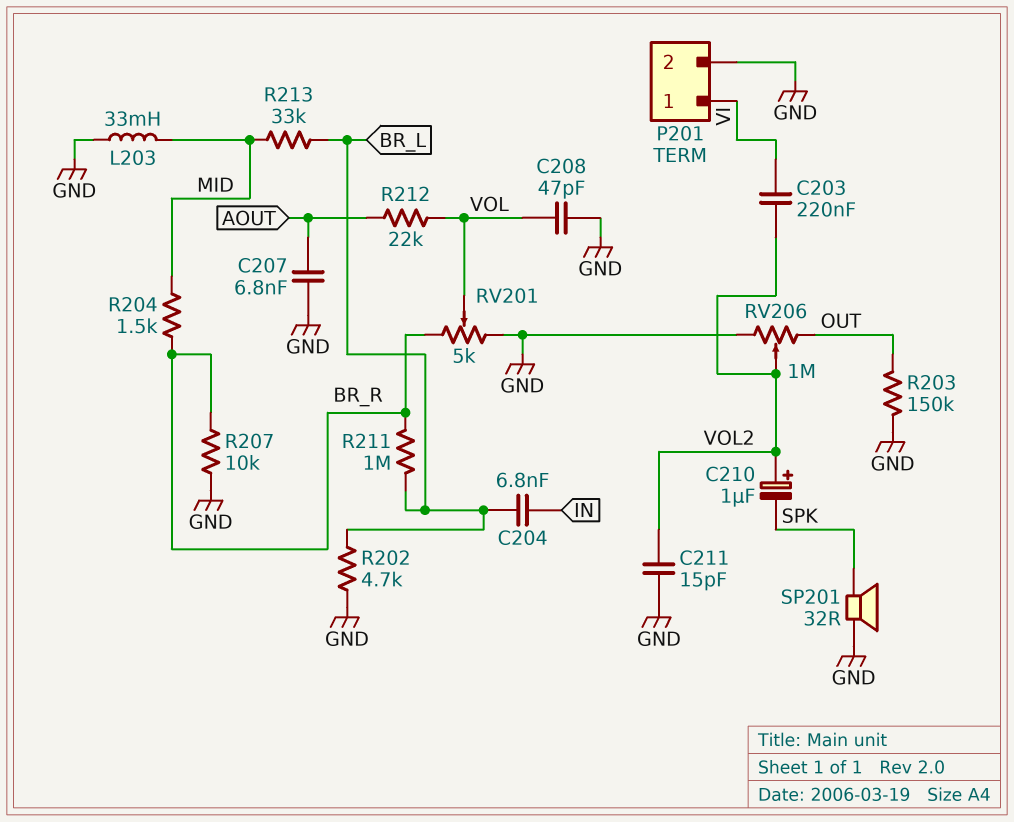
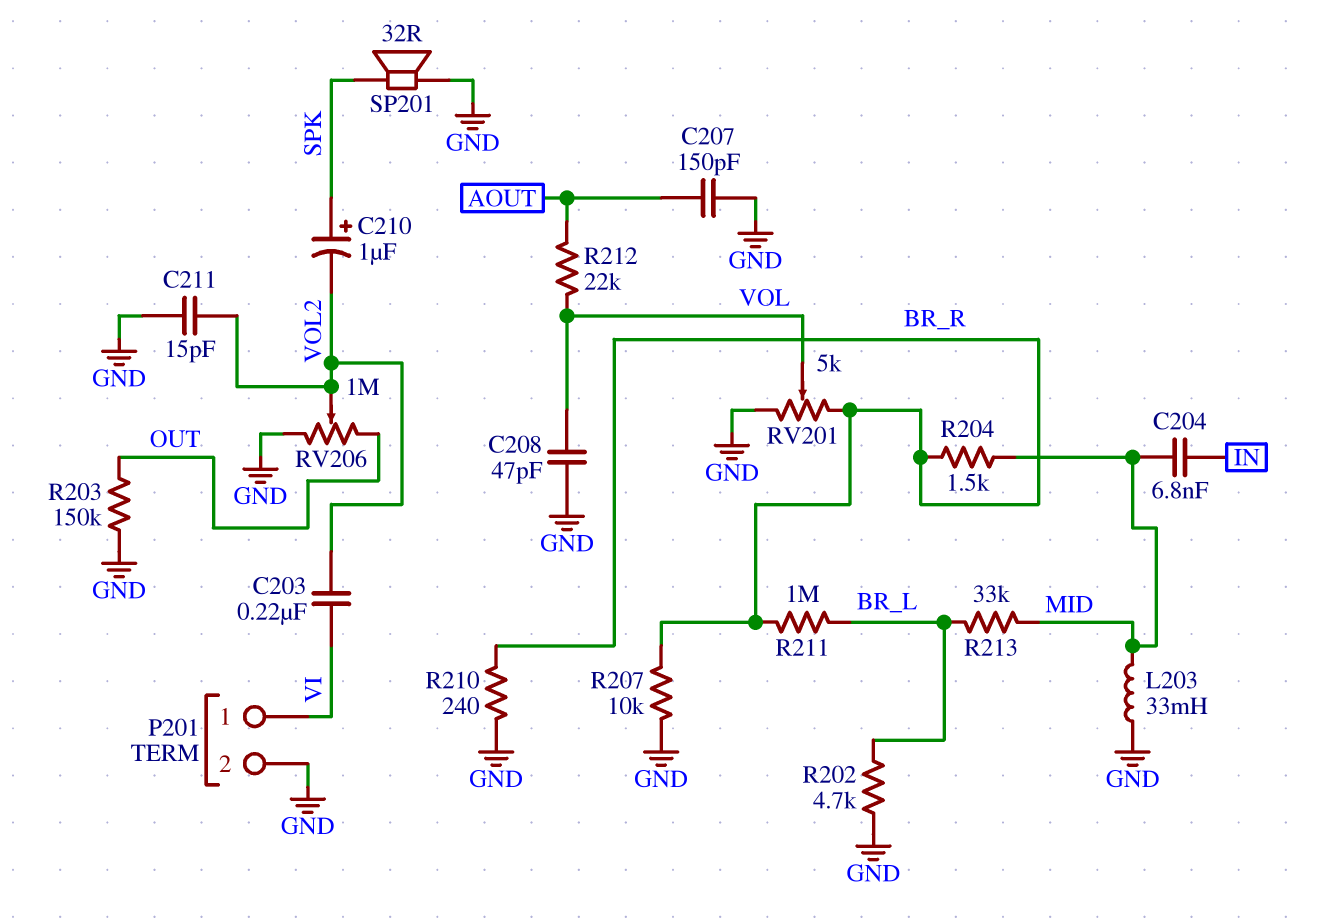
C204: 6.8nF (BR_L, IN) -> 6.8nF (IN, MID)
C207: 6.8nF (AOUT, GND) -> 150pF (AOUT, GND)
C210: 1uF (plus VOL2, minus SPK) -> 1uF (plus SPK, minus VOL2)
R210: none -> 240 (BR_R, GND)

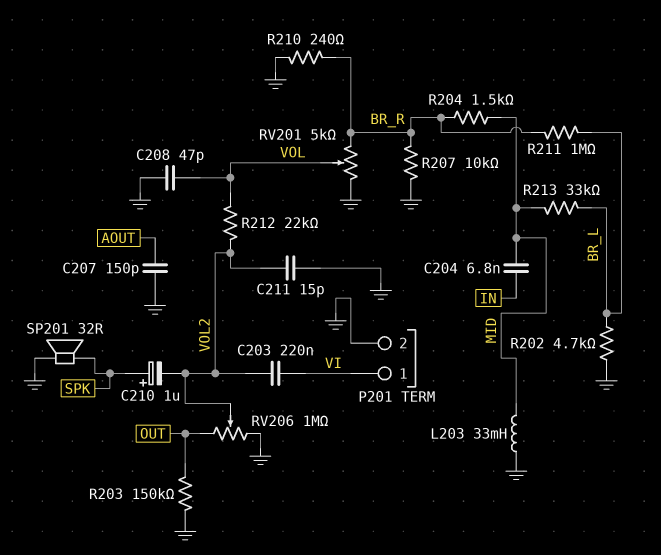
R212: 22k (AOUT, VOL) -> 22k (VOL, VOL2)

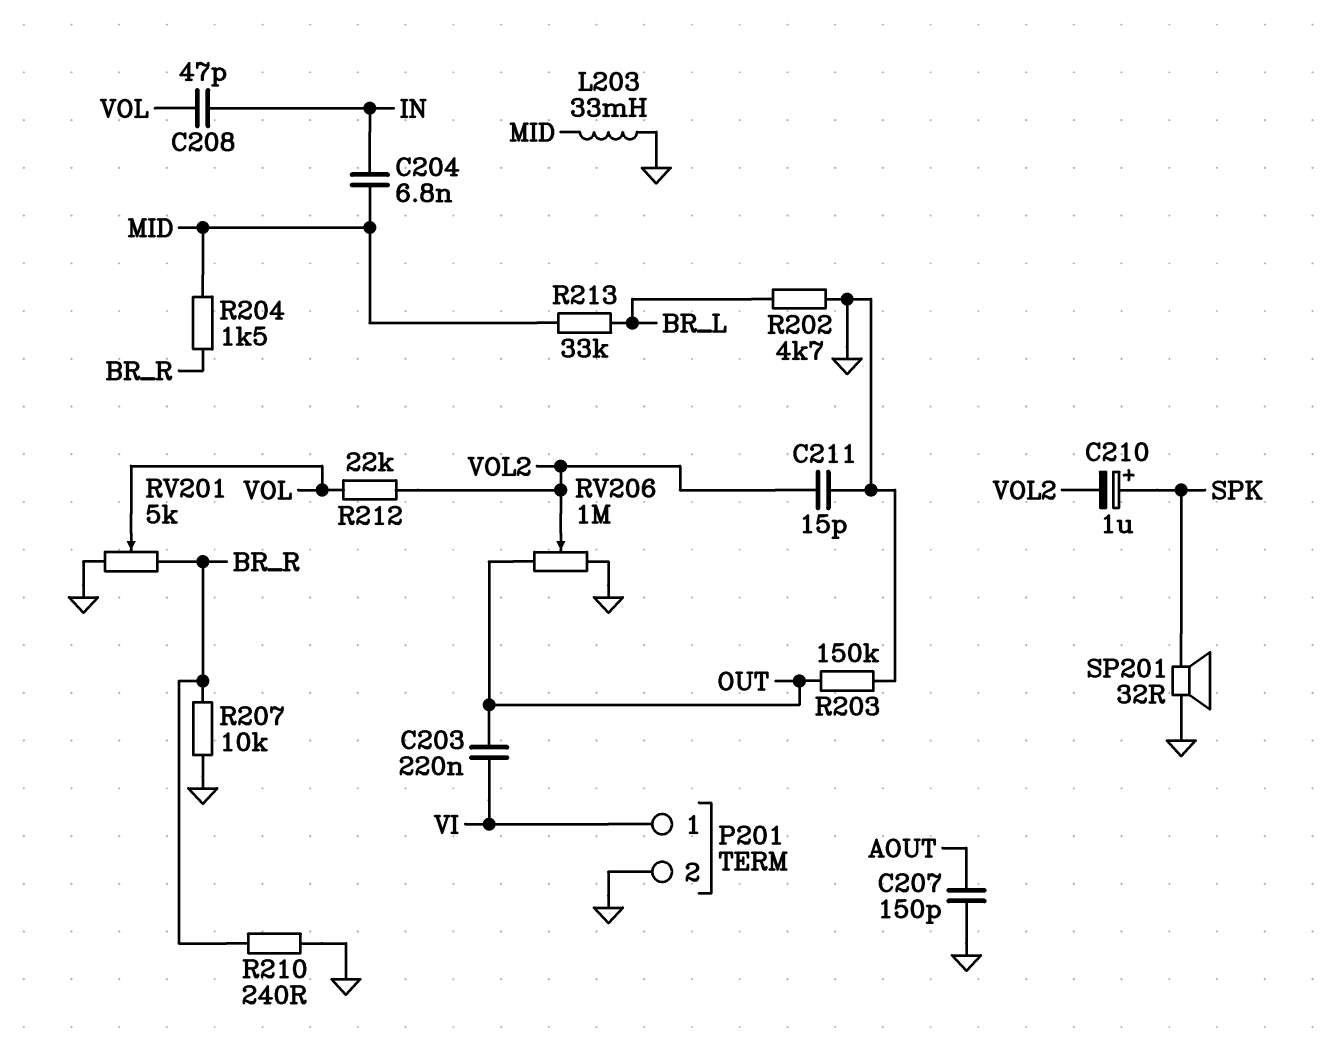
C203: 220nF (VI, VOL2) -> 220nF (OUT, VI)
C208: 47pF (GND, VOL) -> 47pF (IN, VOL)
R211: 1M (BR_L, BR_R) -> none

